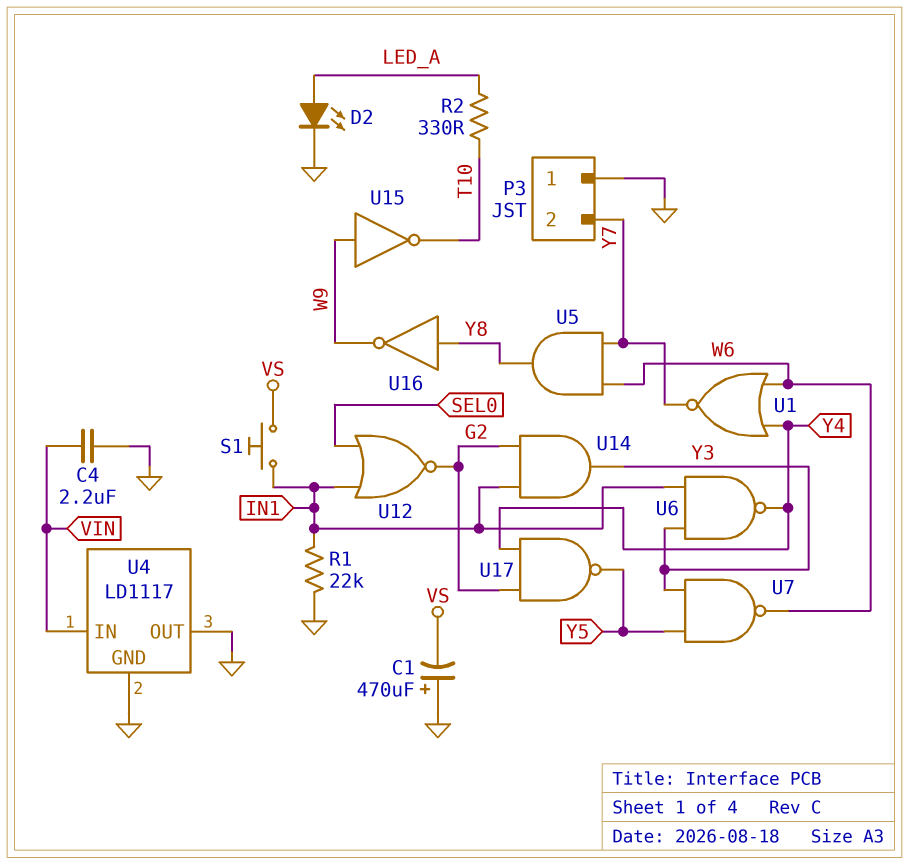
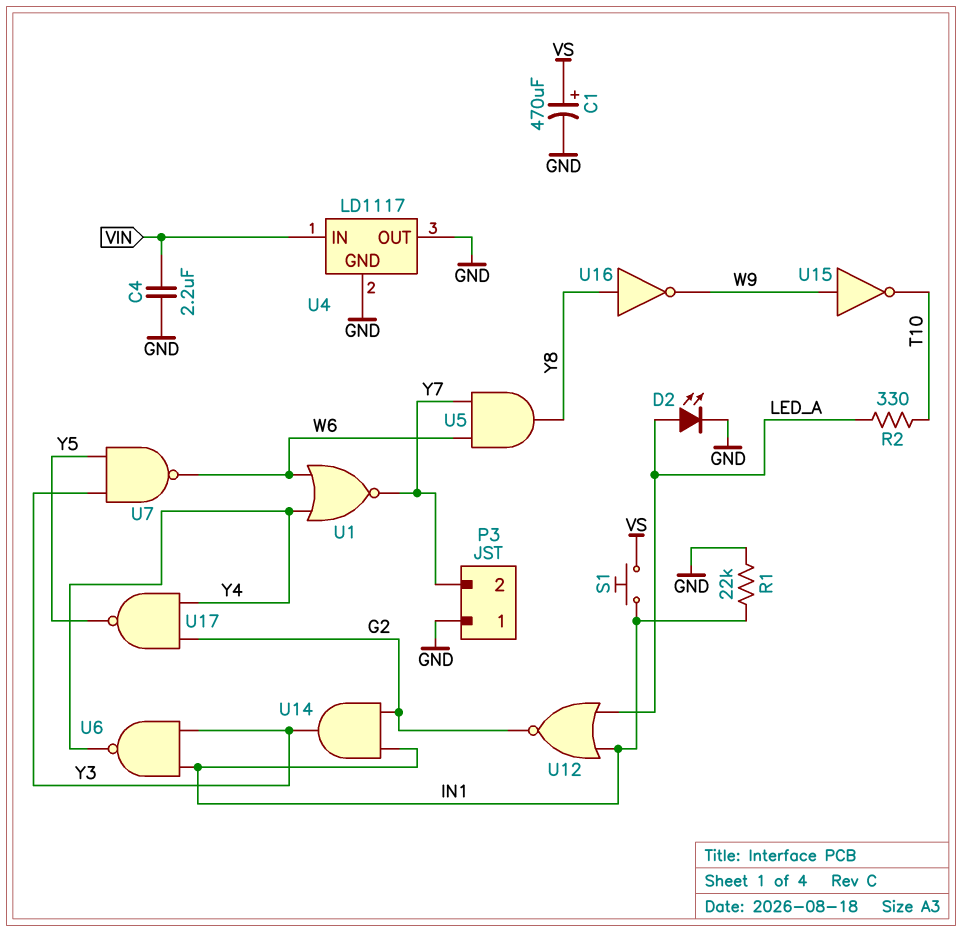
C1: 470uF (plus GND, minus VS) -> 470uF (plus VS, minus GND)
U12: NOR (in IN1, in SEL0, out G2) -> NOR (in IN1, in LED_A, out G2)

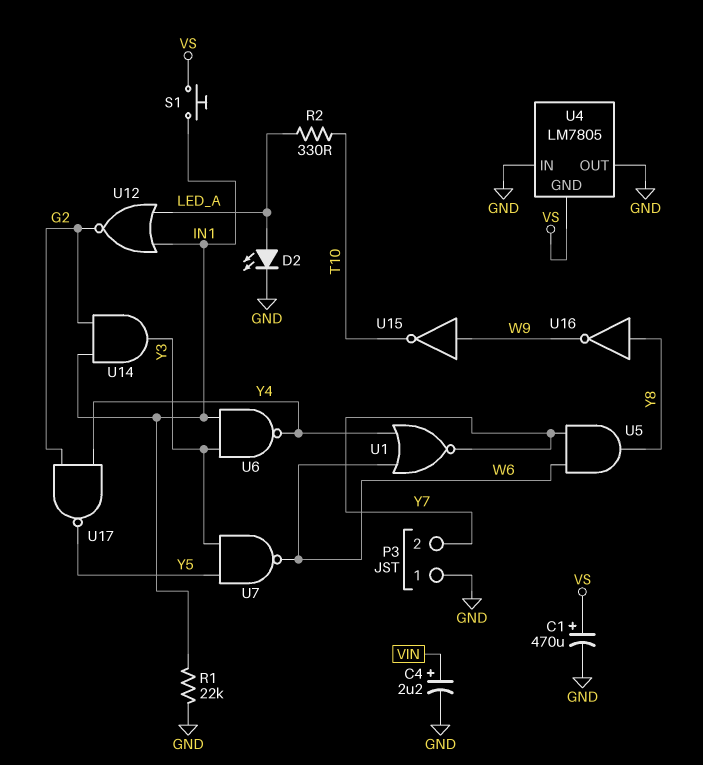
C4: 2.2uF (GND, VIN) -> 2.2uF (plus VIN, minus GND)
U4: LD1117 -> LM7805
U4 pin GND: GND -> VS
U4 pin IN: VIN -> GND

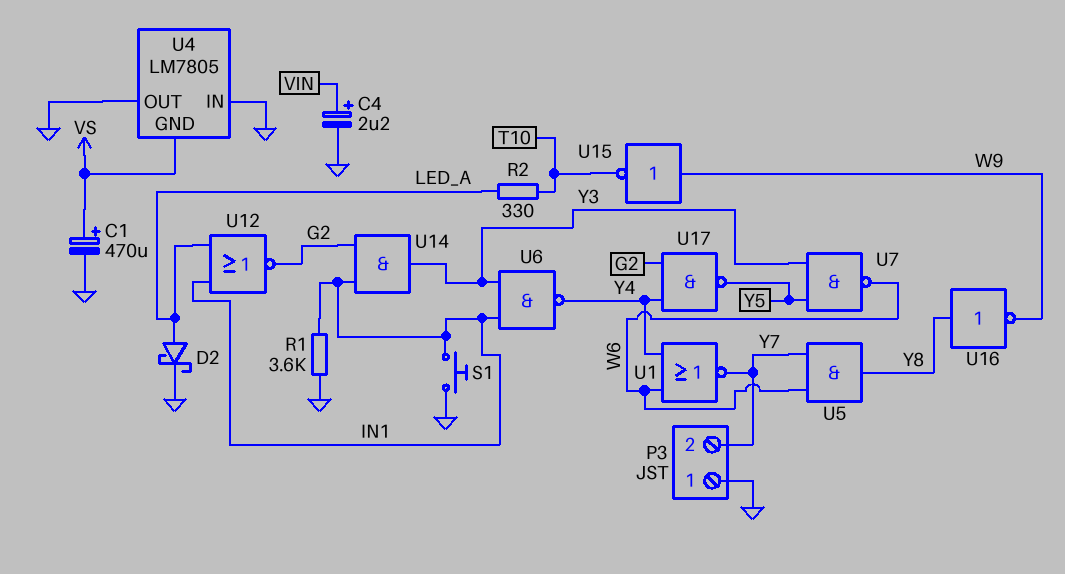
D2: LED (A LED_A, K GND) -> schottky (A LED_A, K GND)
R1: 22k (GND, IN1) -> 3.6k (GND, IN1)
S1: button (IN1, VS) -> button (GND, IN1)

